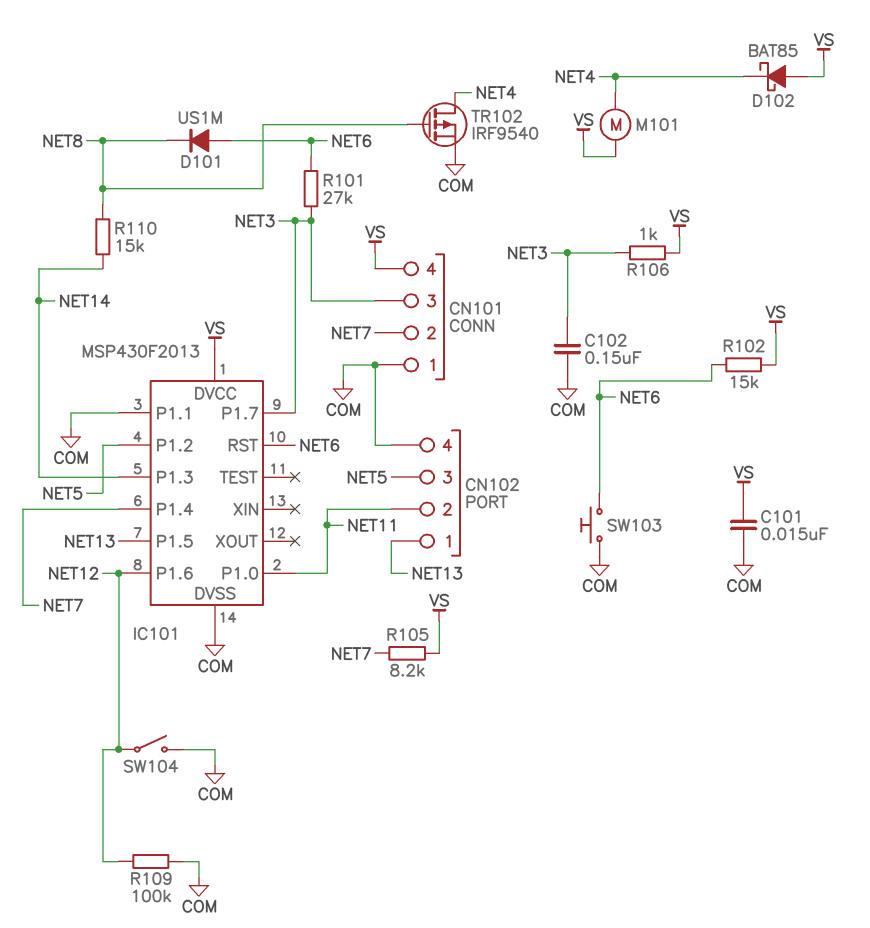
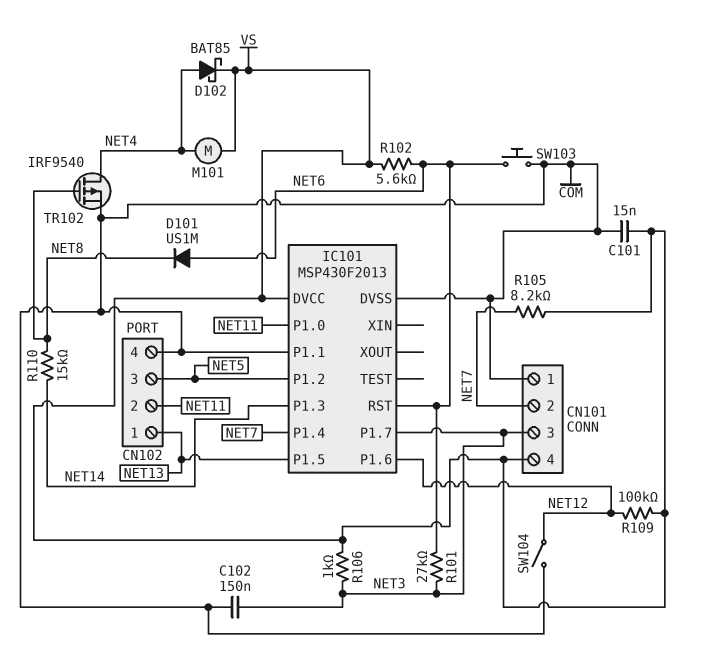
D102: schottky BAT85 (A VS, K NET4) -> schottky BAT85 (A NET4, K VS)
R102: 15k (NET6, VS) -> 5.6k (NET6, VS)
R109: 100k (COM, NET12) -> 100k (NET12, VS)

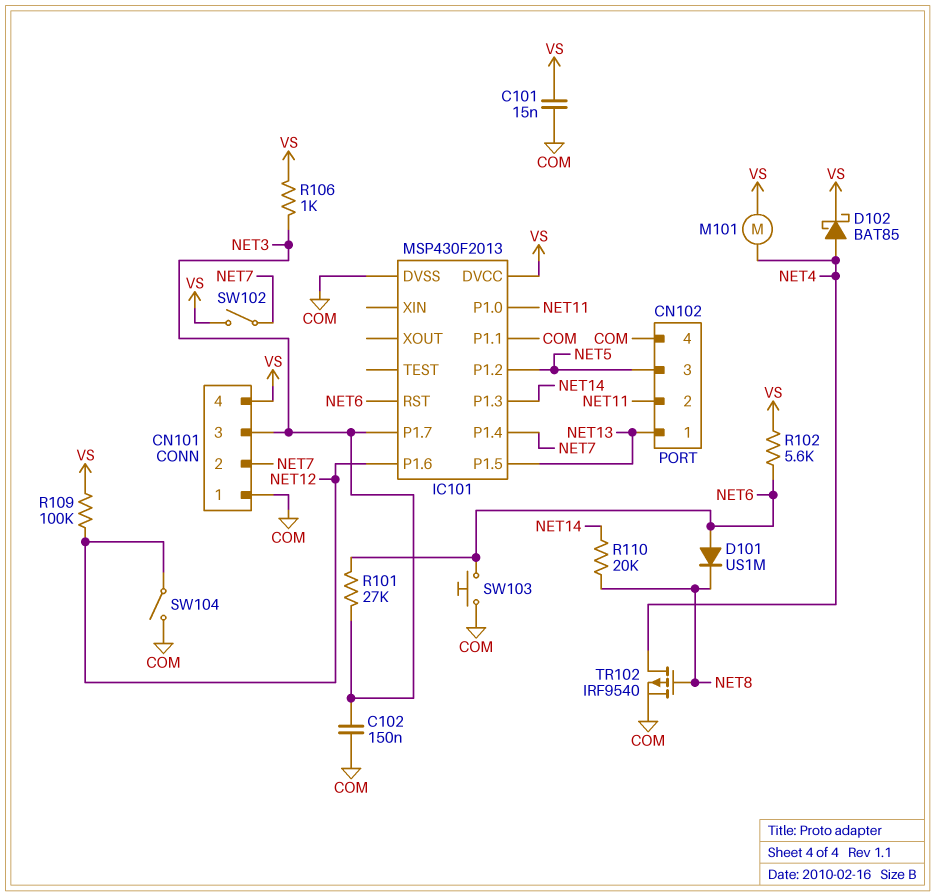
R105: 8.2k (NET7, VS) -> none
R110: 15k (NET8, NET14) -> 20k (NET8, NET14)
SW102: none -> switch (NET7, VS)

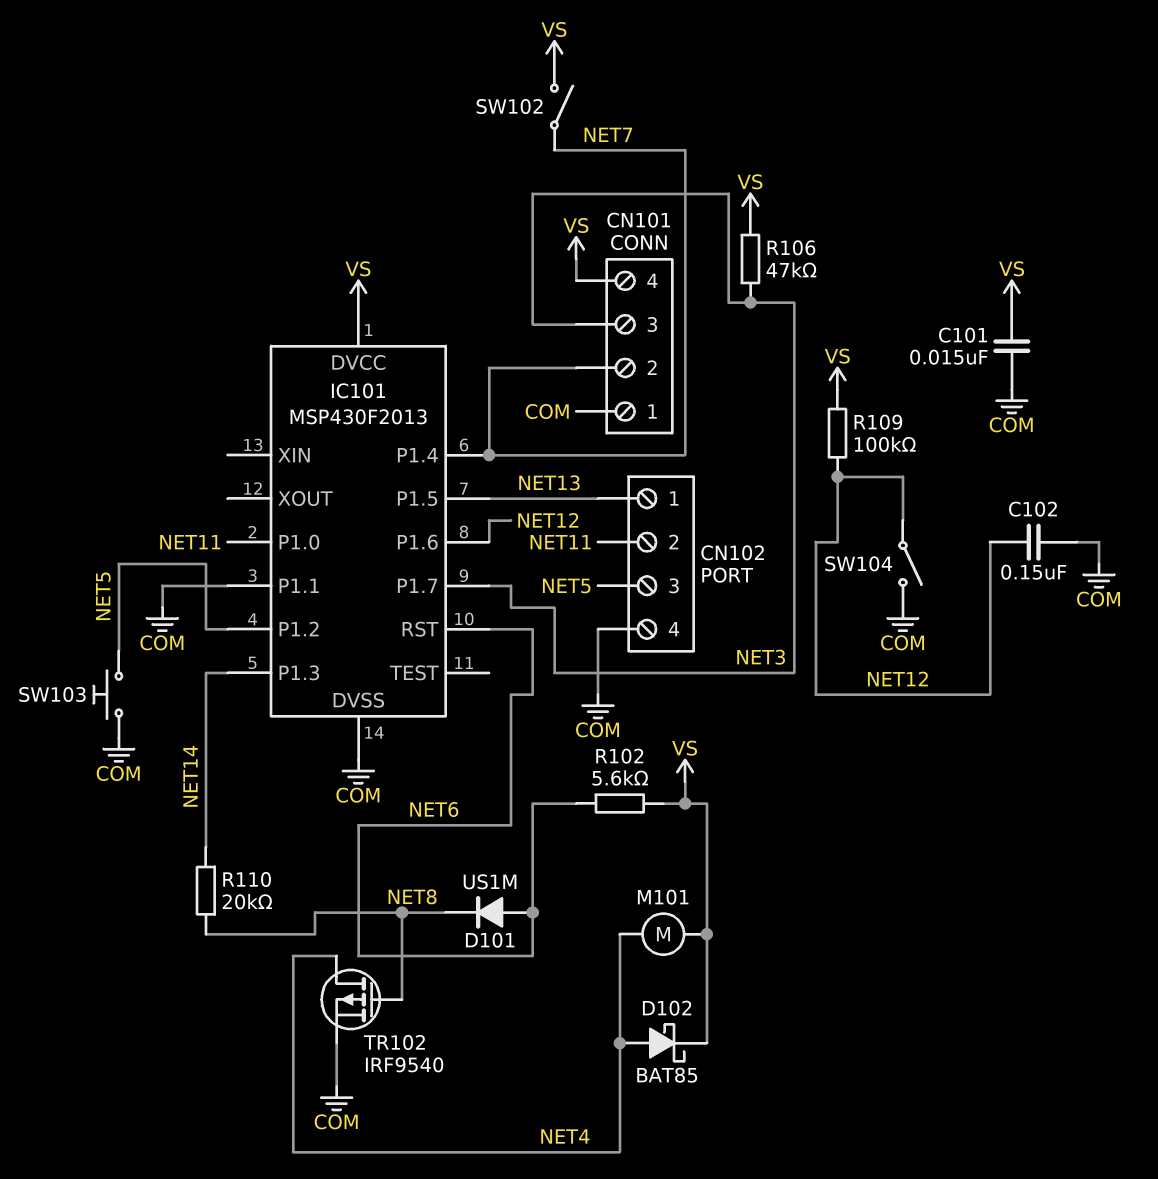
C102: 150nF (COM, NET3) -> 150nF (COM, NET12)
R101: 27k (NET3, NET6) -> none
R106: 1k (NET3, VS) -> 47k (NET3, VS)
SW103: button (COM, NET6) -> button (COM, NET5)

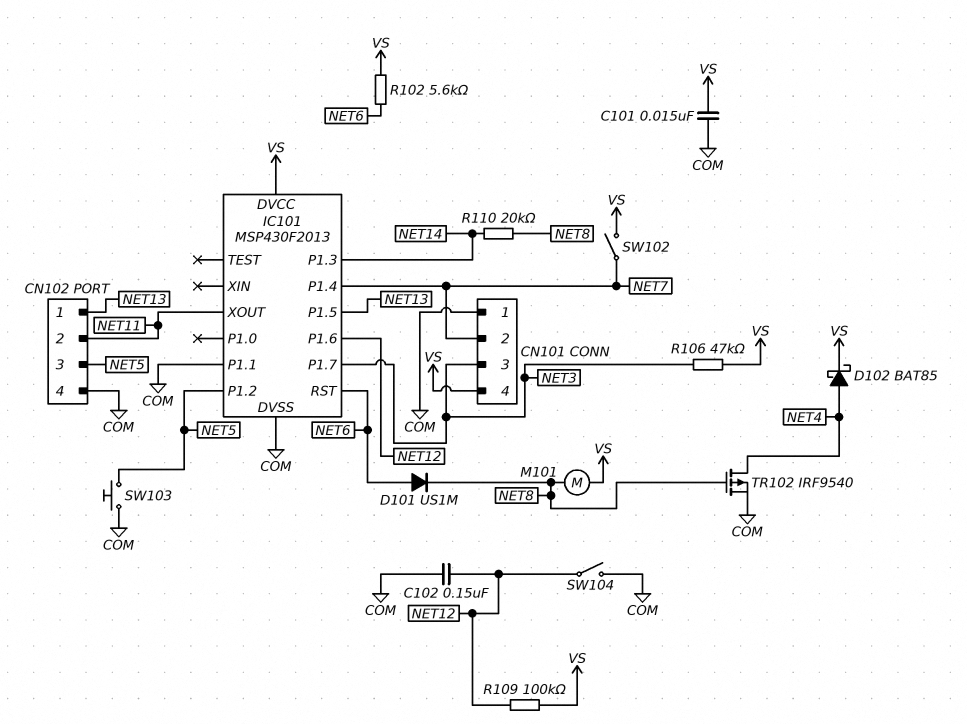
IC101 pin P1.0: NET11 -> none
IC101 pin XOUT: none -> NET11
M101: motor (NET4, VS) -> motor (NET8, VS)

